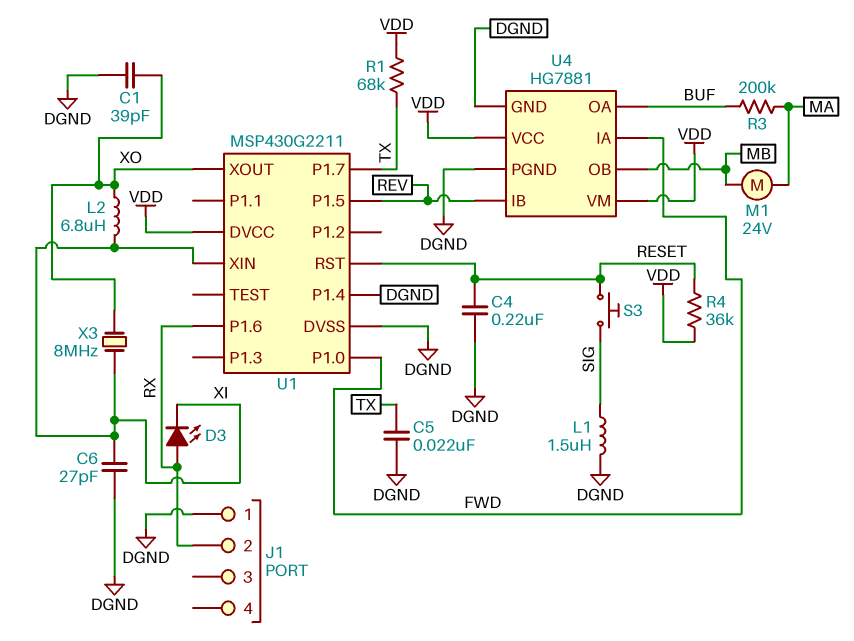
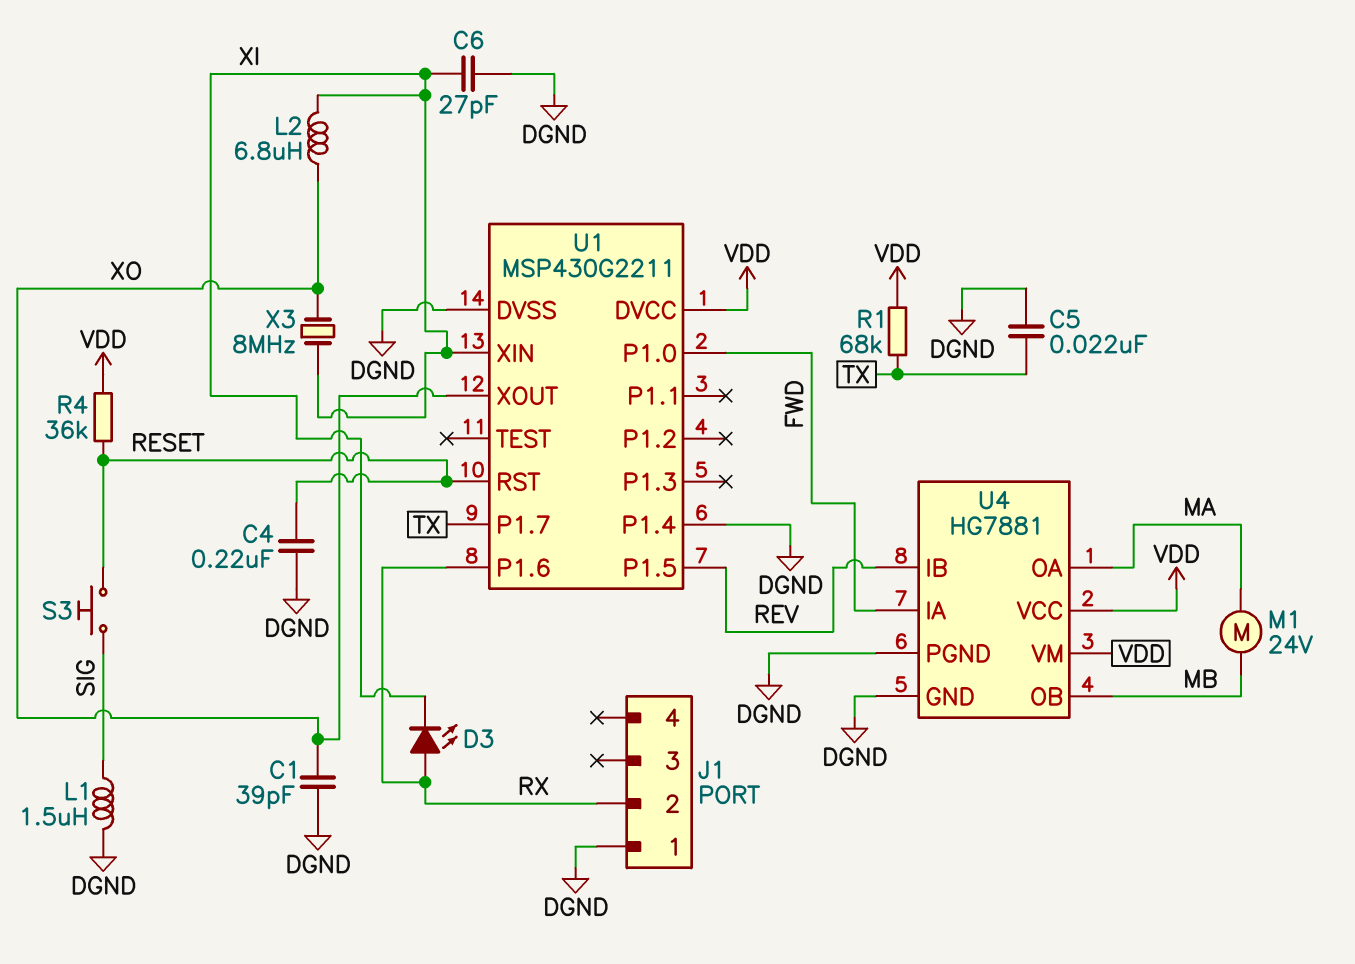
R3: 200k (BUF, MA) -> none
U4 pin OA: BUF -> MA

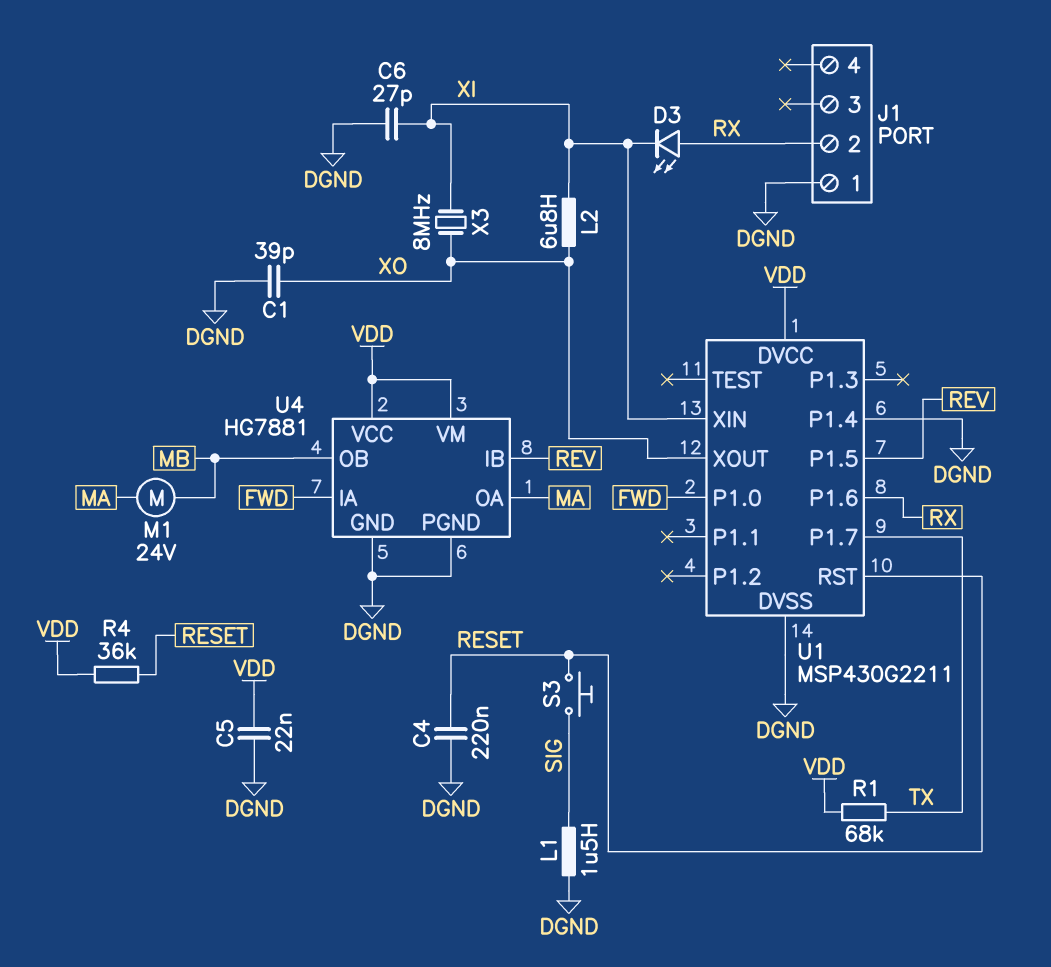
C5: 22nF (DGND, TX) -> 22nF (DGND, VDD)

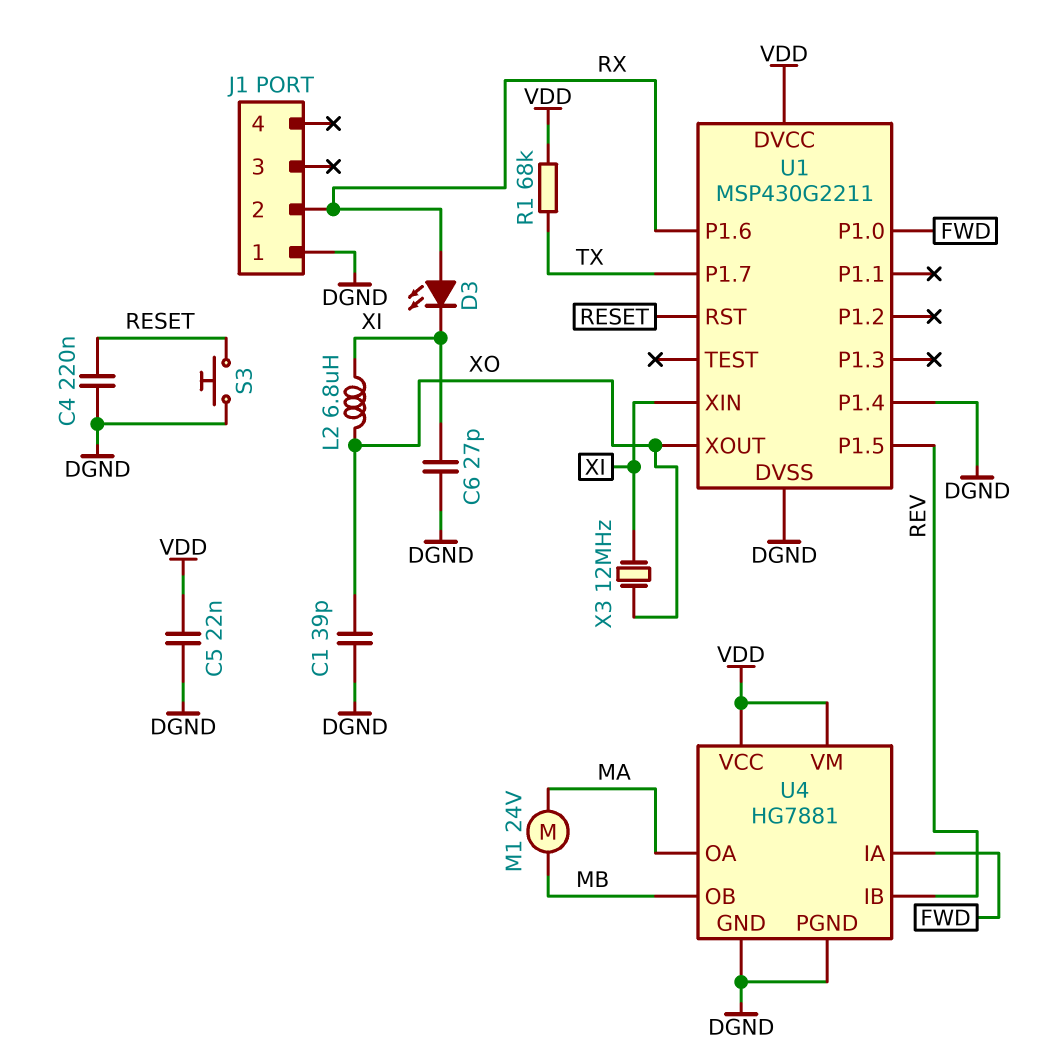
L1: 1.5uH (DGND, SIG) -> none
R4: 36k (RESET, VDD) -> none
S3: button (RESET, SIG) -> button (DGND, RESET)
X3: 8MHz (XI, XO) -> 12MHz (XI, XO)

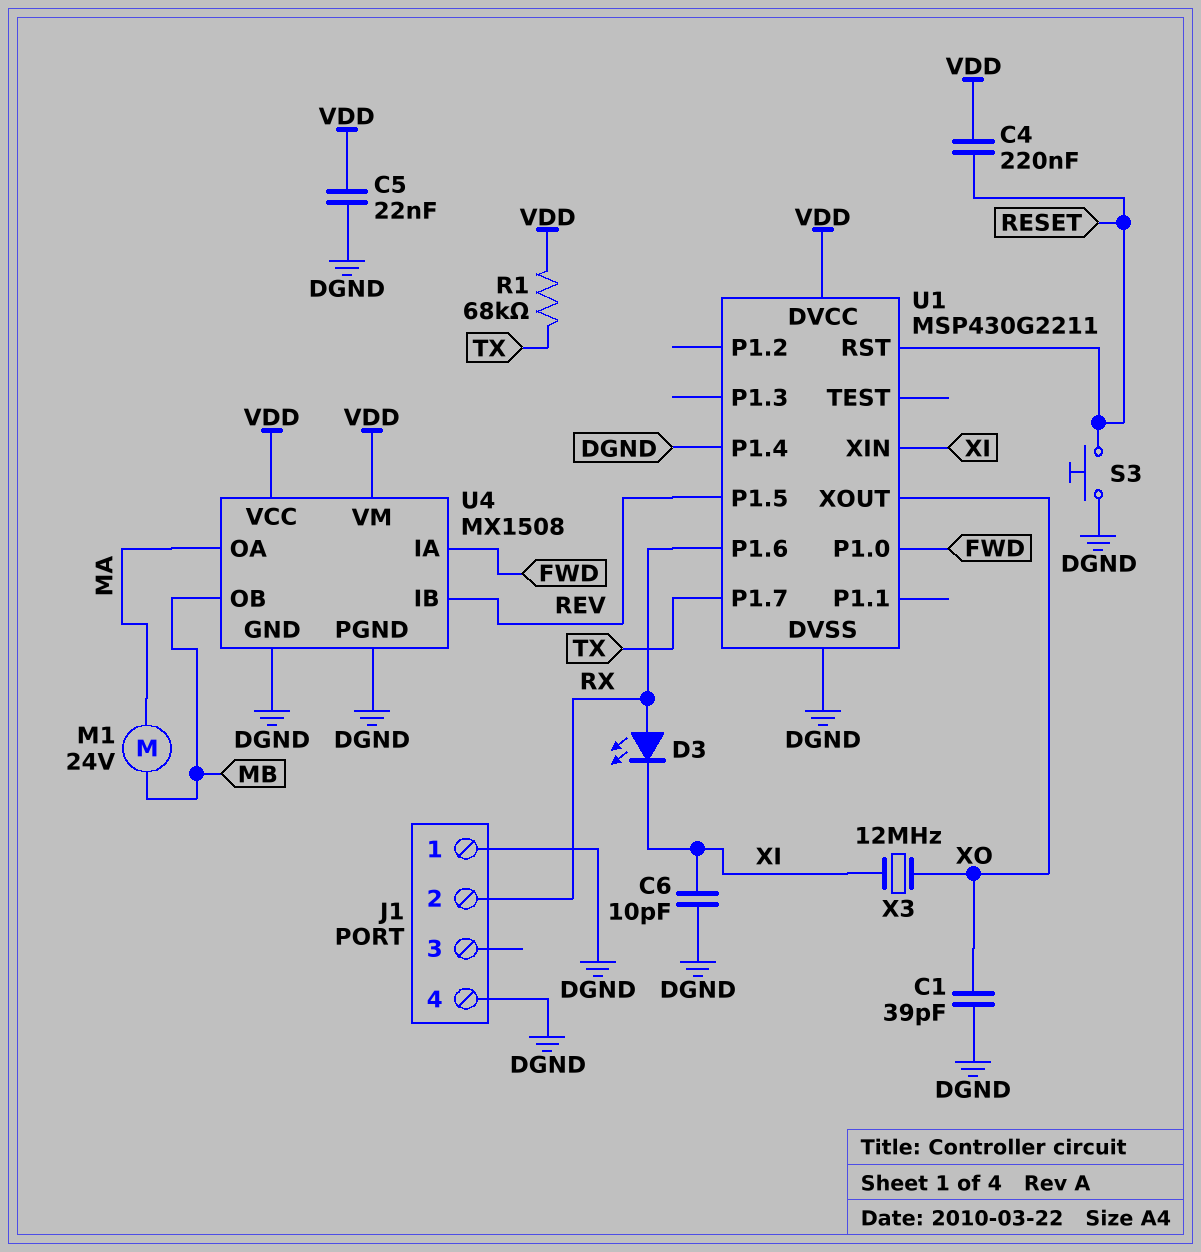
C4: 220nF (DGND, RESET) -> 220nF (RESET, VDD)
C6: 27pF (DGND, XI) -> 10pF (DGND, XI)
J1 pin 4: none -> DGND
L2: 6.8uH (XI, XO) -> none
U4: HG7881 -> MX1508

